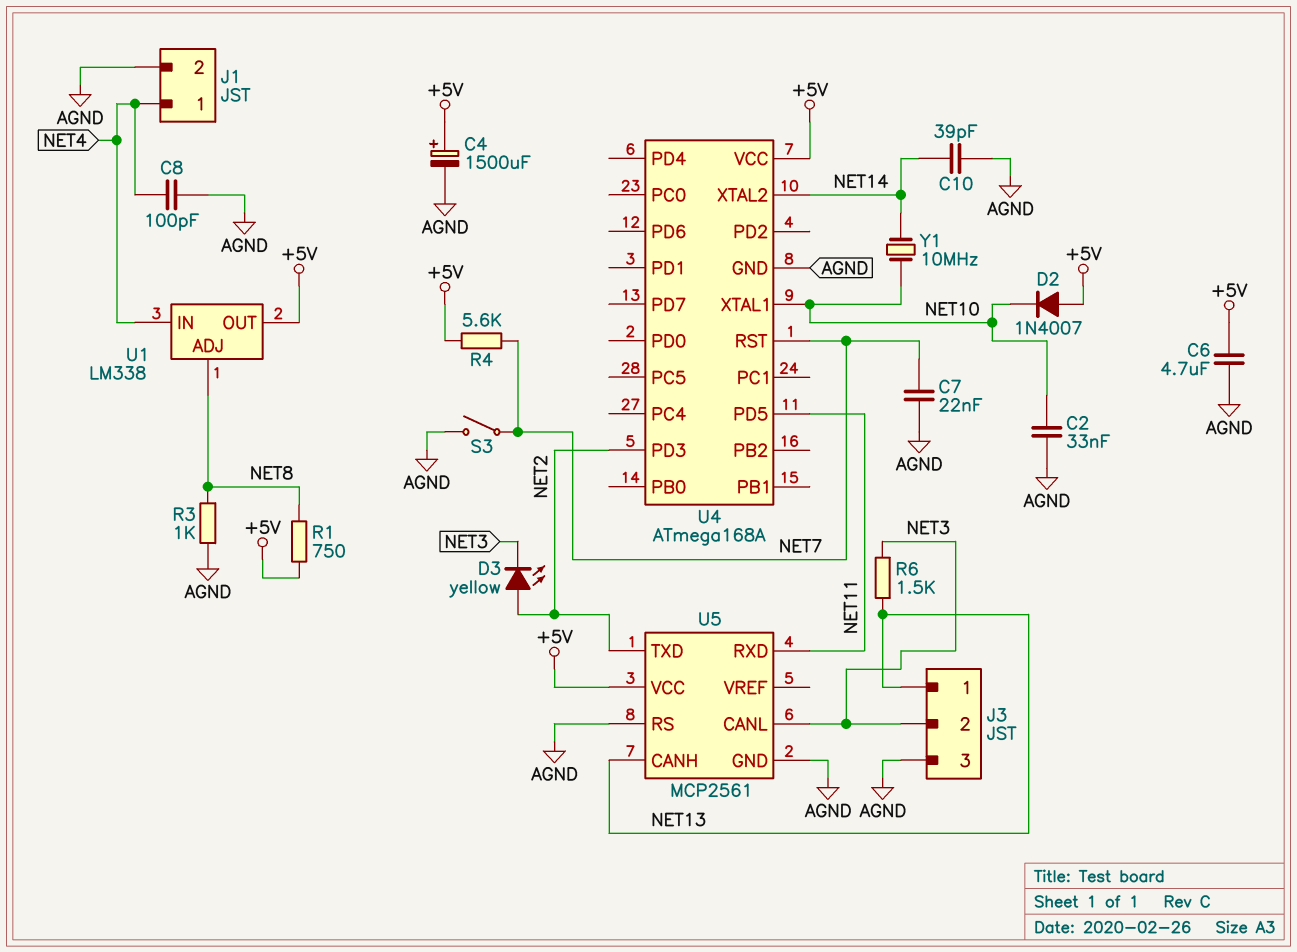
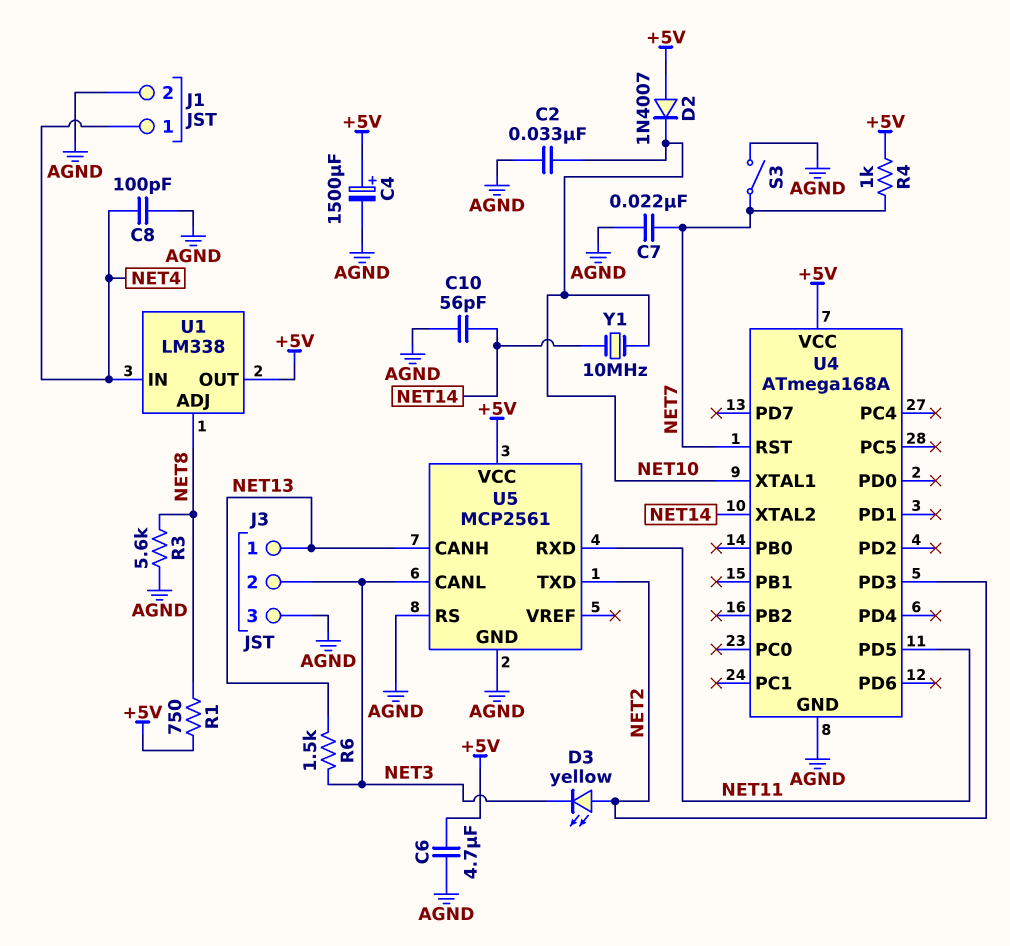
C10: 39pF (AGND, NET14) -> 56pF (AGND, NET14)
R3: 1k (AGND, NET8) -> 5.6k (AGND, NET8)
R4: 5.6k (+5V, NET7) -> 1k (+5V, NET7)

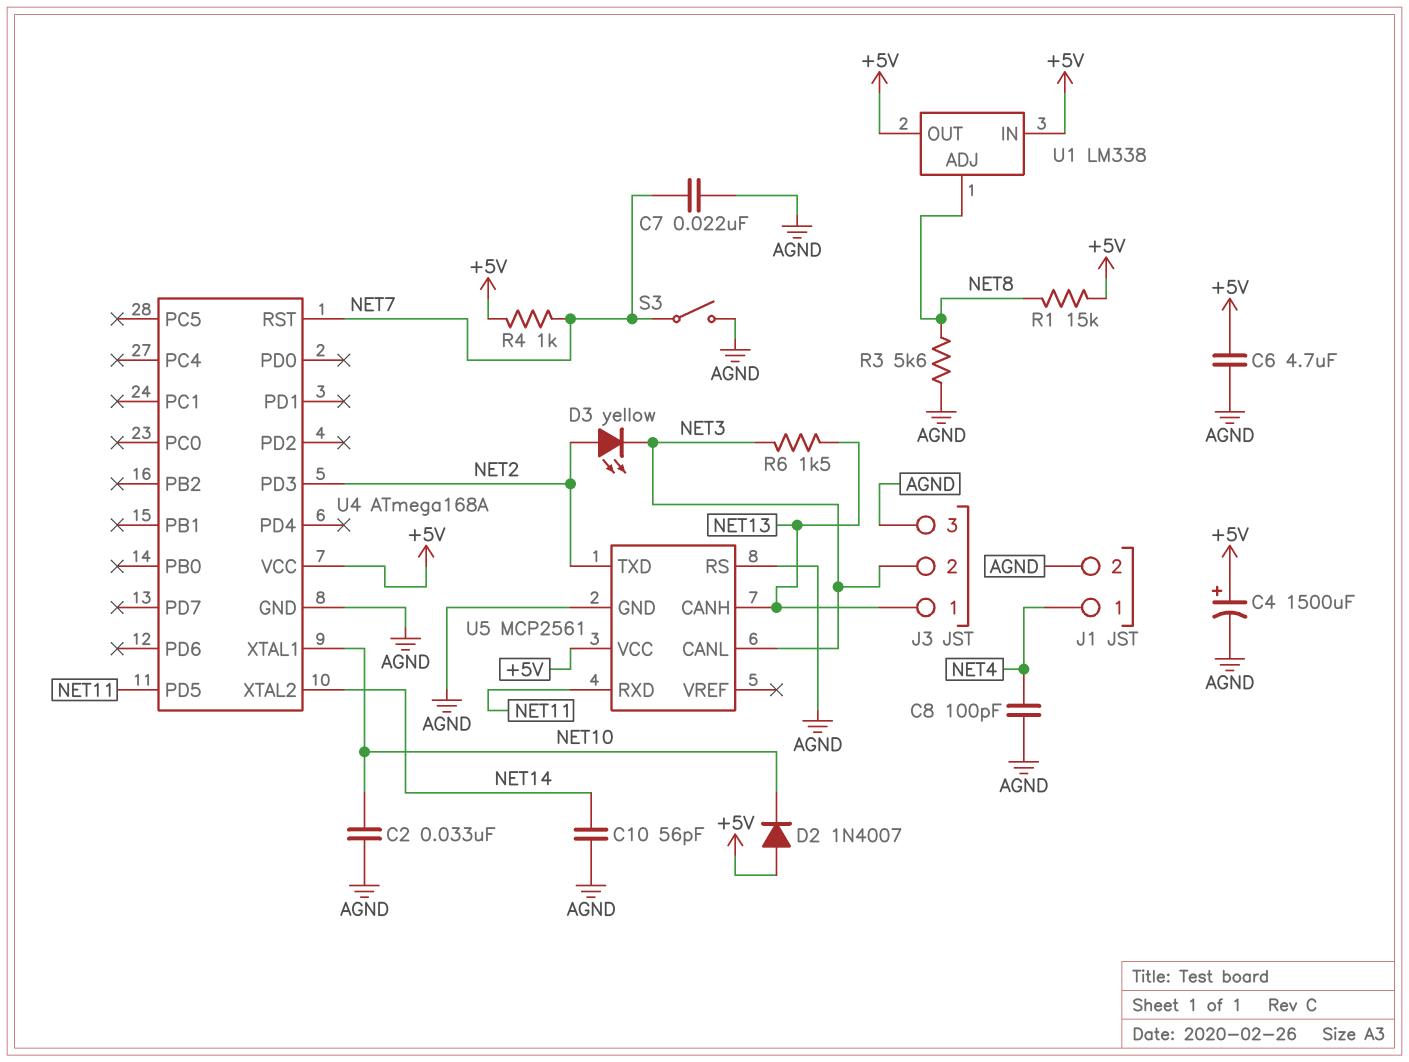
R1: 750 (+5V, NET8) -> 15k (+5V, NET8)
U1 pin IN: NET4 -> +5V
Y1: 10MHz (NET10, NET14) -> none

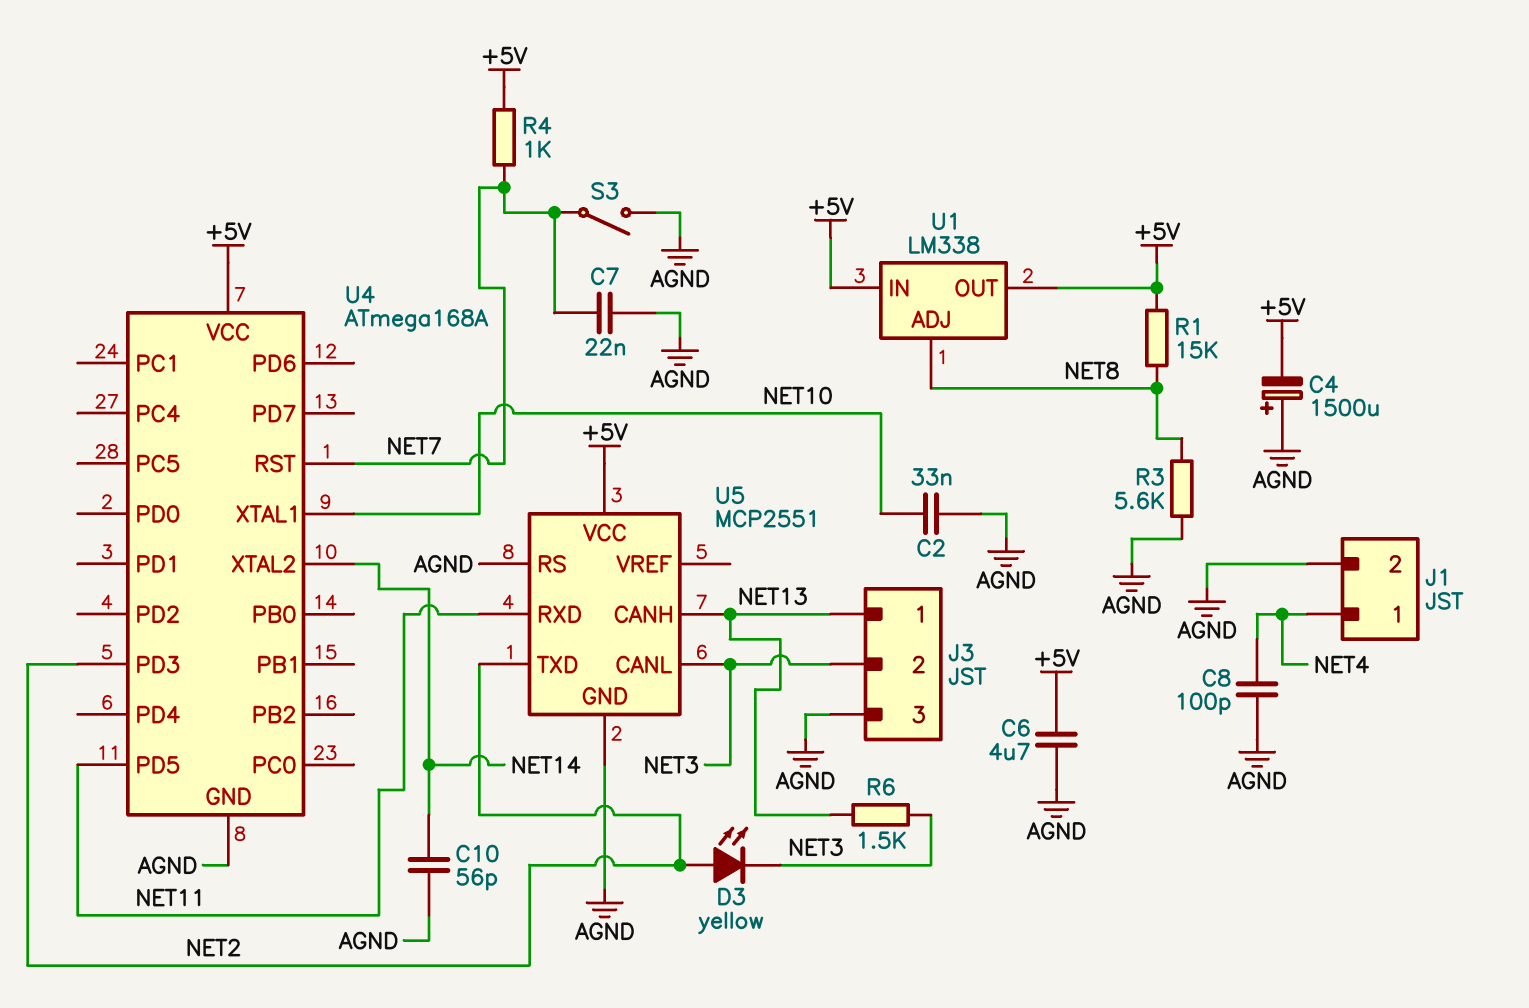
C4: 1500uF (plus +5V, minus AGND) -> 1500uF (plus AGND, minus +5V)
D2: diode 1N4007 (A +5V, K NET10) -> none
U5: MCP2561 -> MCP2551

